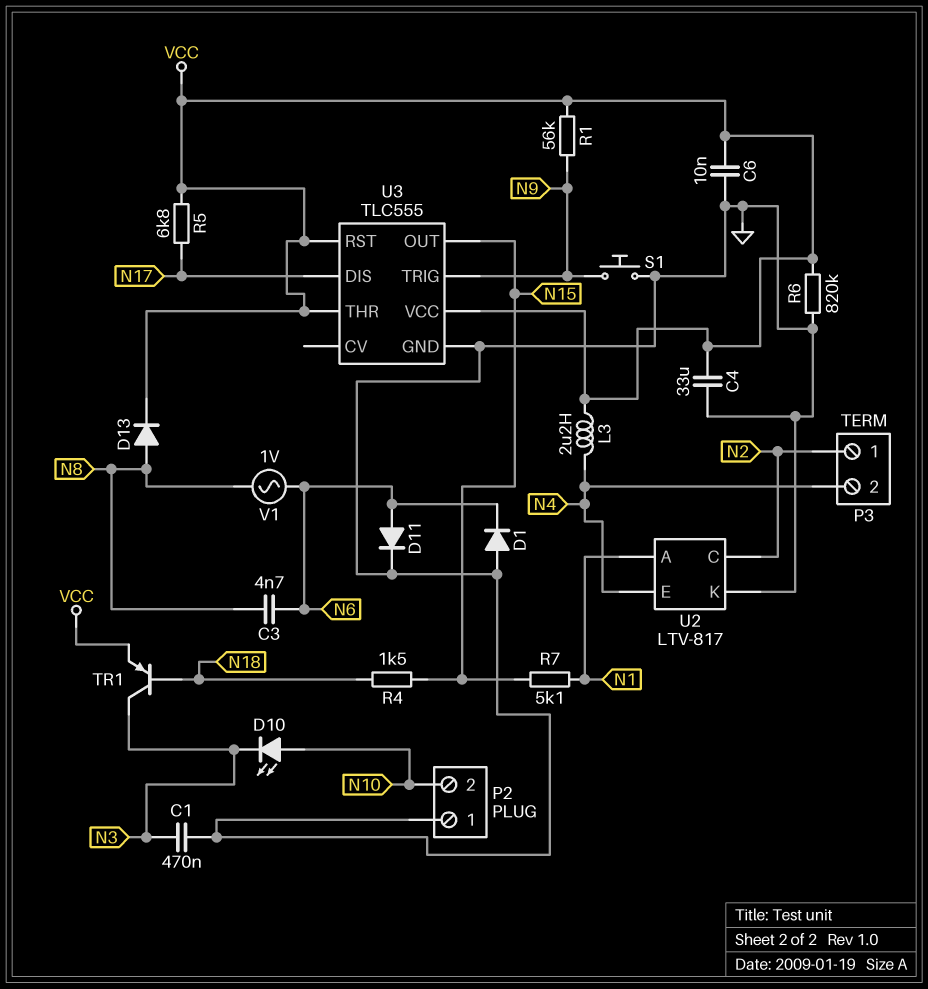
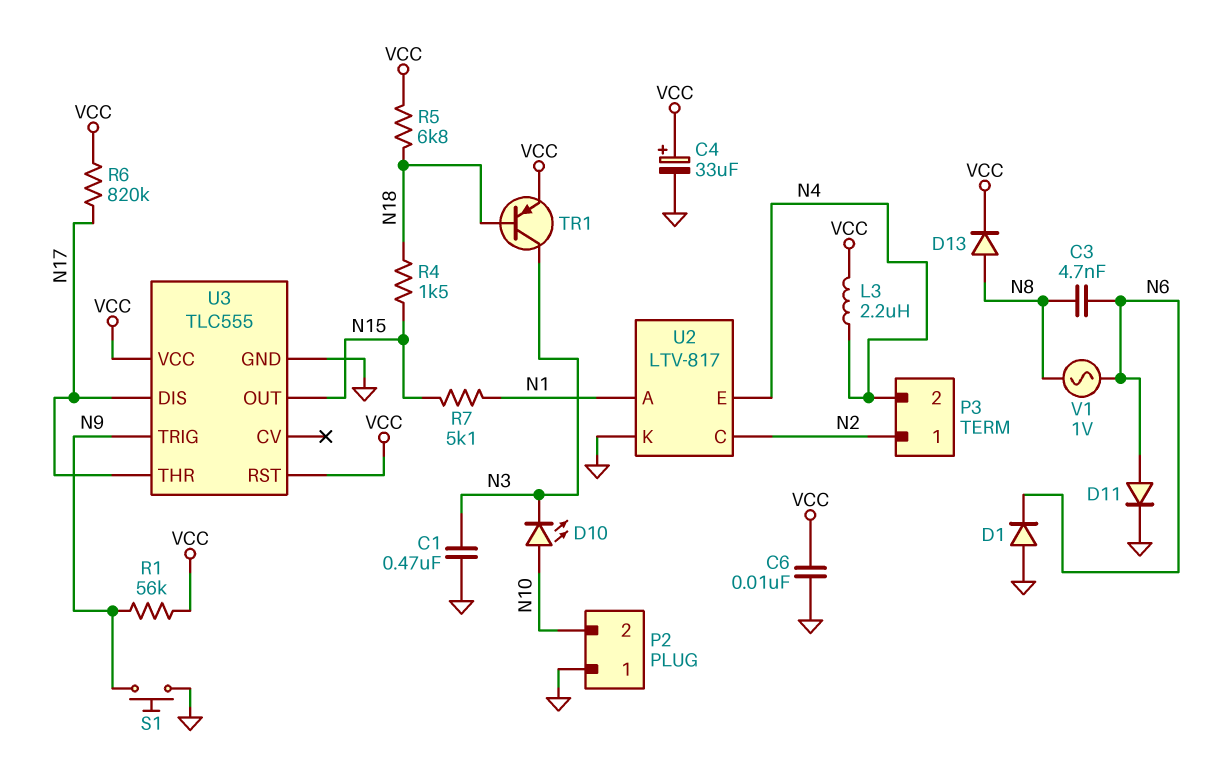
C4: 33uF (GND, VCC) -> 33uF (plus VCC, minus GND)
R5: 6.8k (N17, VCC) -> 6.8k (N18, VCC)
R6: 820k (GND, VCC) -> 820k (N17, VCC)
U3 pin THR: VCC -> N17

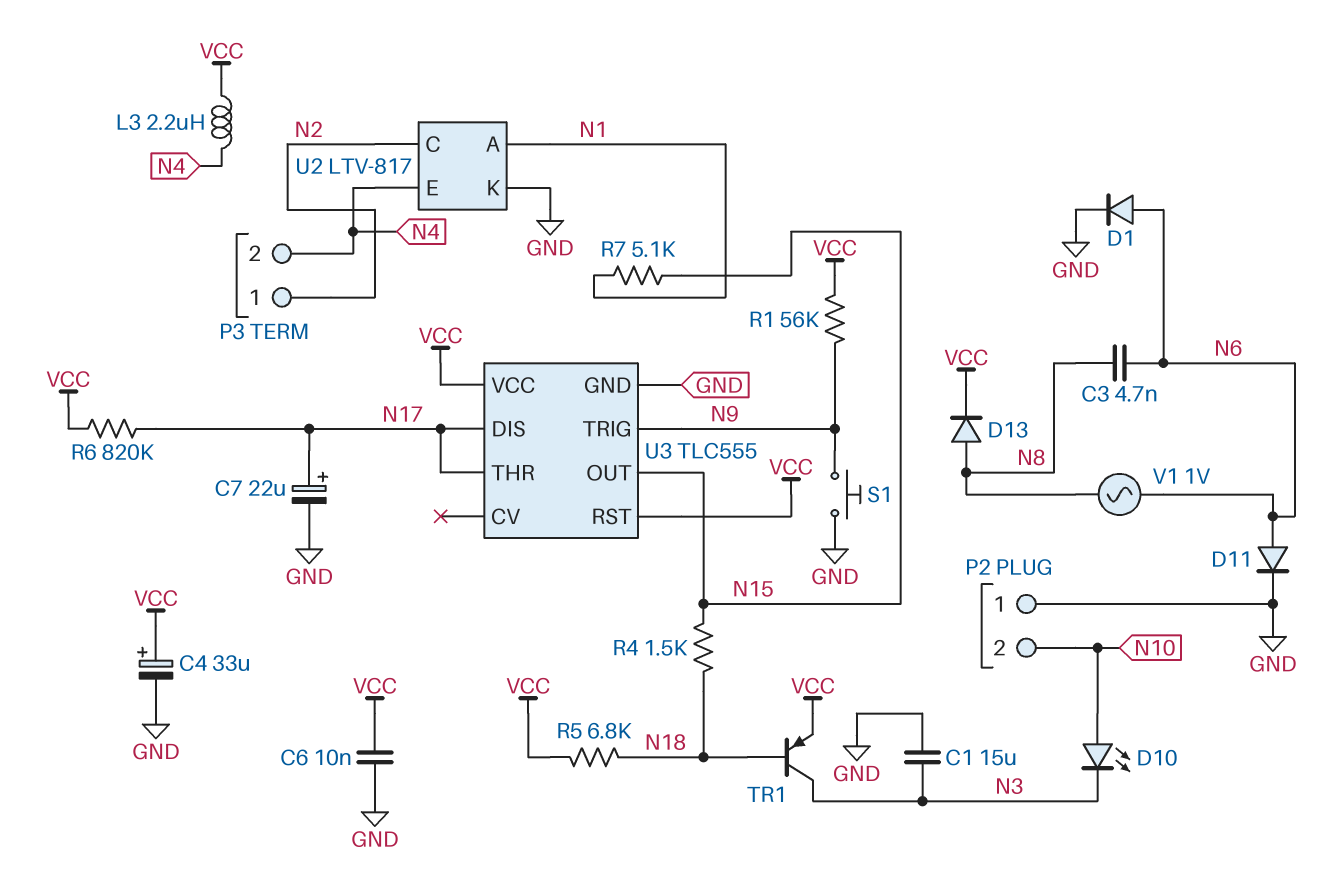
C1: 470nF (GND, N3) -> 15uF (GND, N3)
C7: none -> 22uF (plus N17, minus GND)
D1: diode (A GND, K N6) -> diode (A N6, K GND)

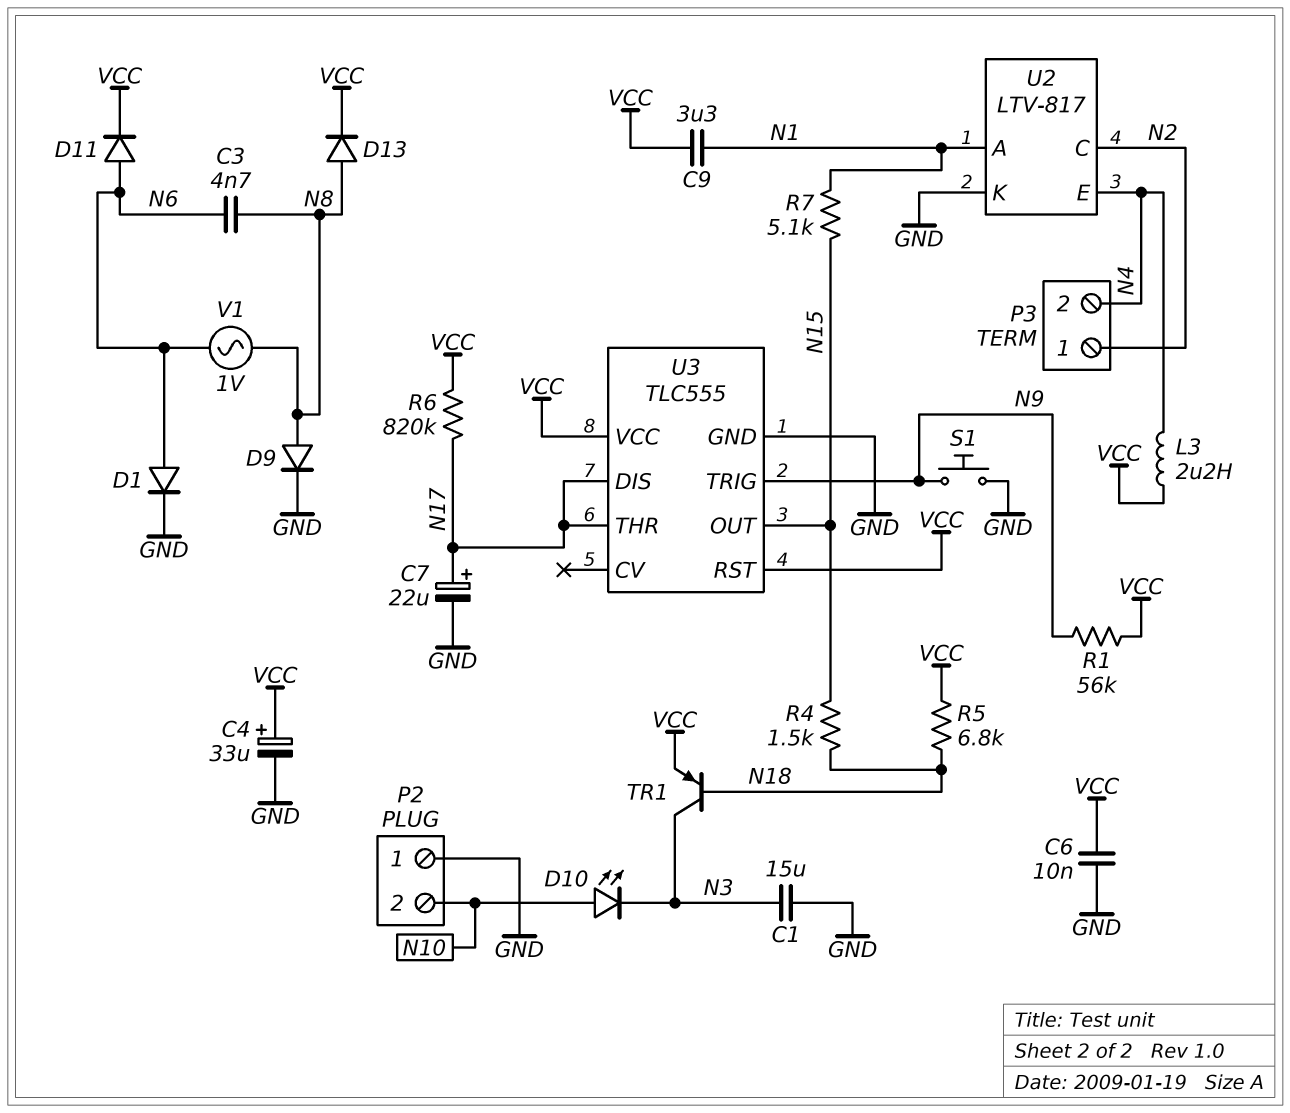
C9: none -> 3.3uF (N1, VCC)
D9: none -> diode (A N8, K GND)
D11: diode (A N6, K GND) -> diode (A N6, K VCC)

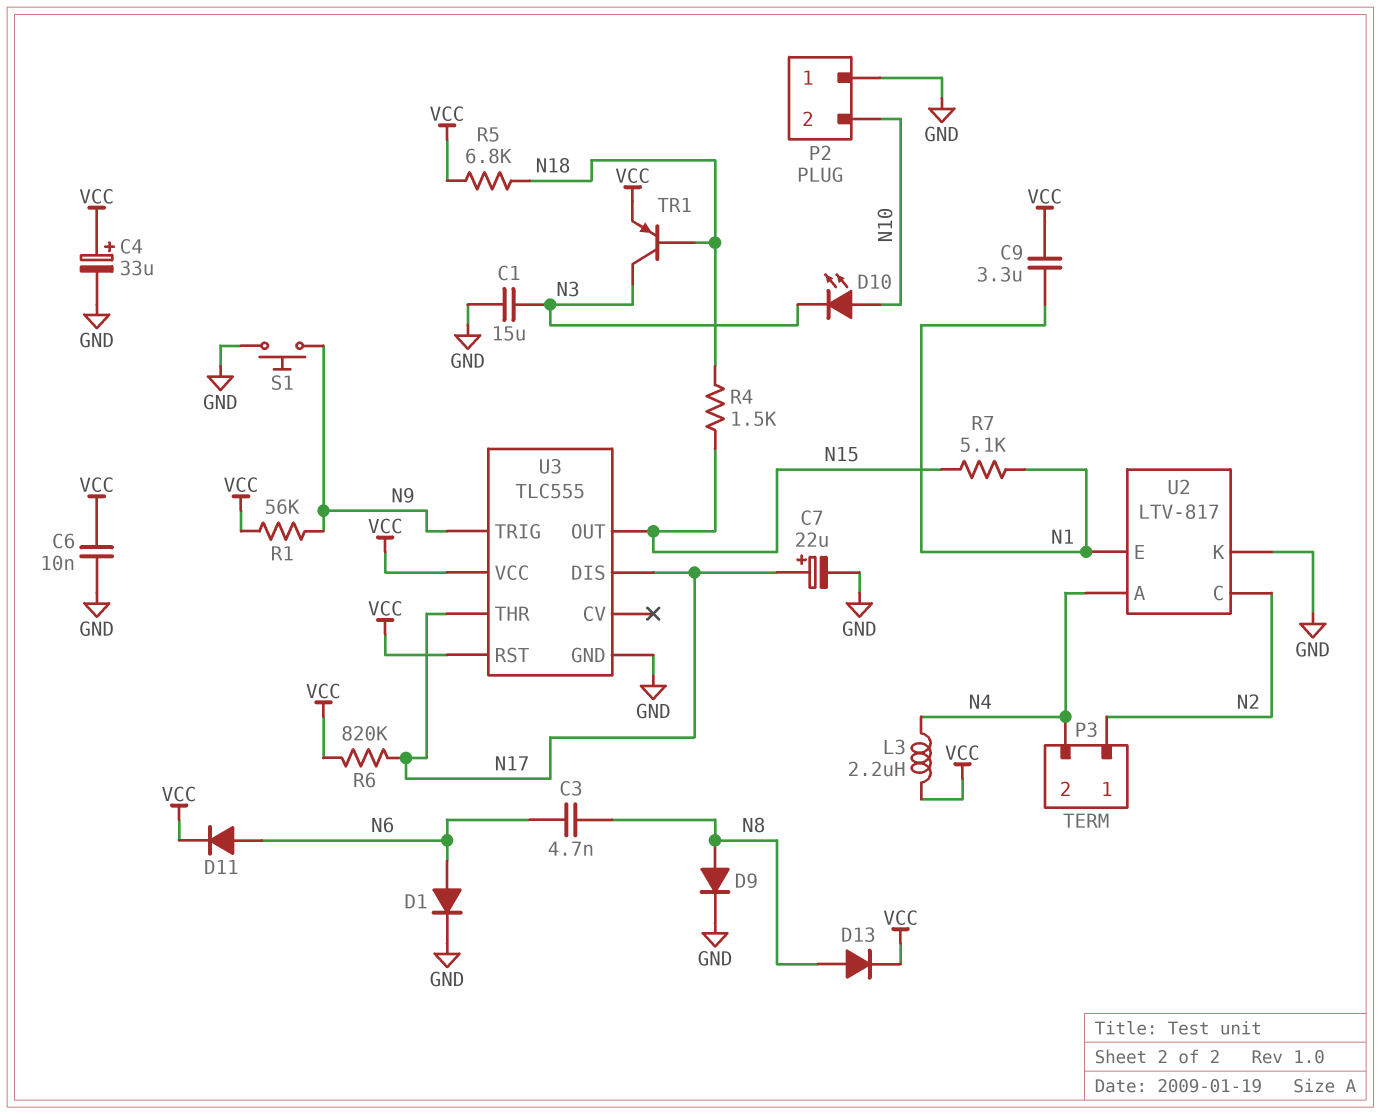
U2 pin A: N1 -> N4
U2 pin E: N4 -> N1
V1: AC 1V (N6, N8) -> none

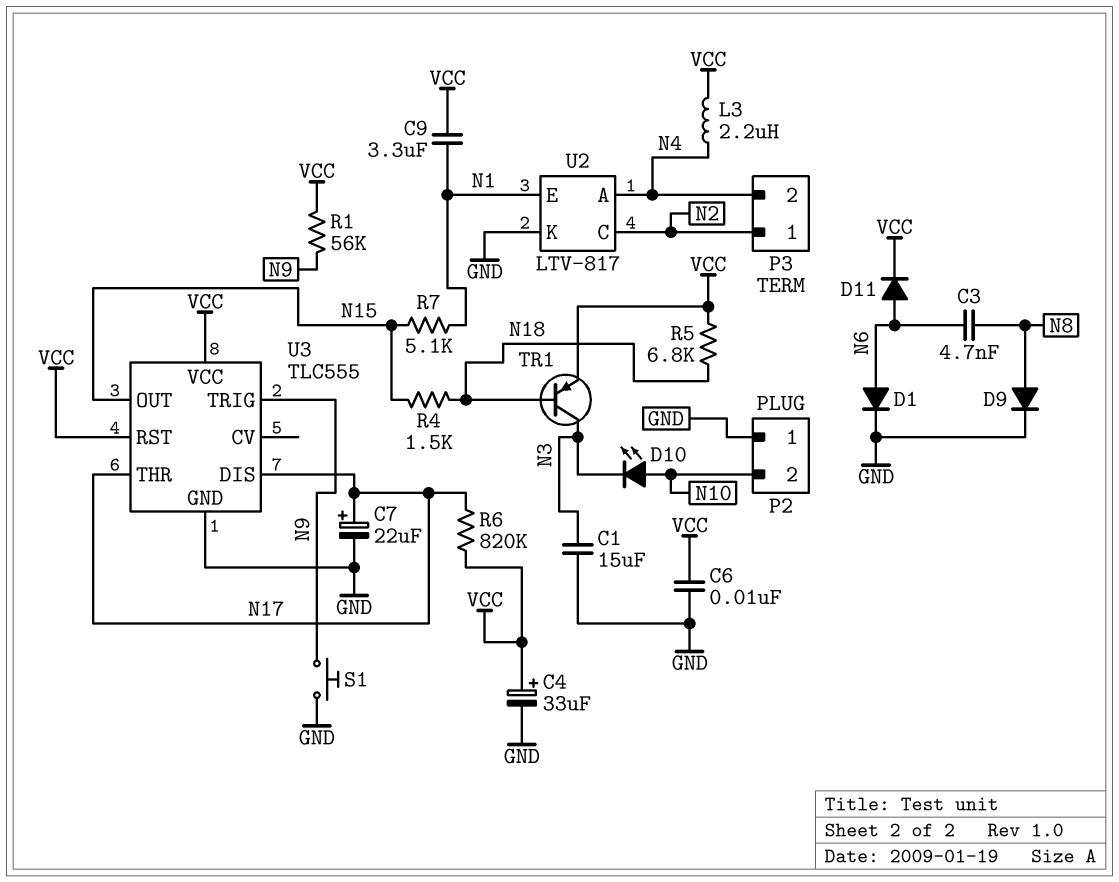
D13: diode (A N8, K VCC) -> none

